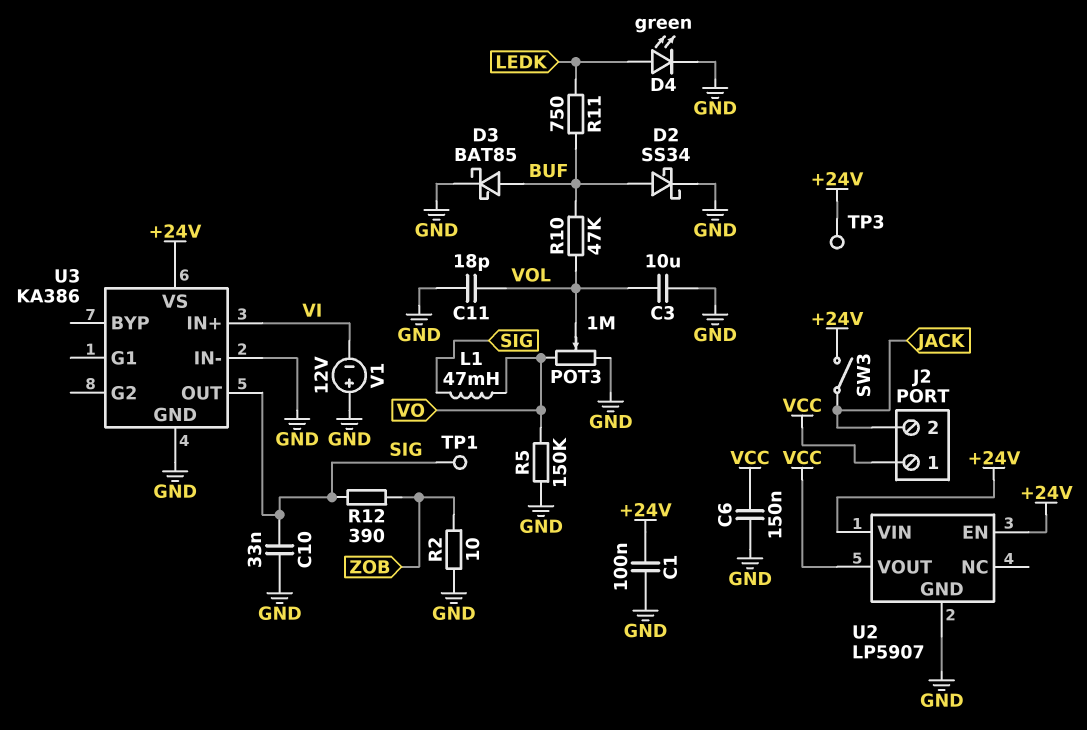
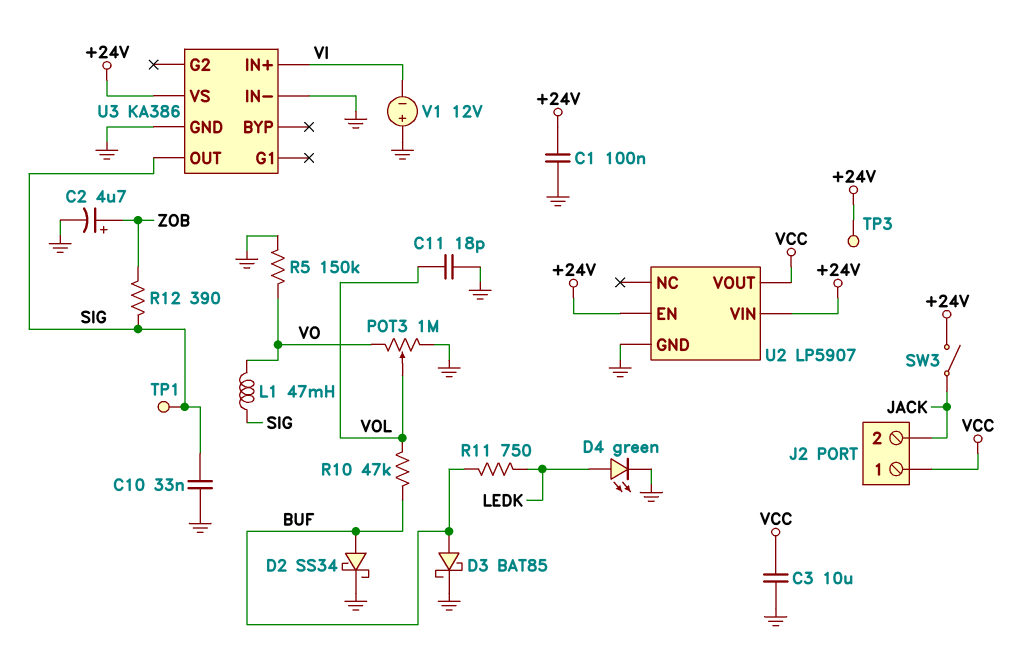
C2: none -> 4.7uF (plus ZOB, minus GND)
C3: 10uF (GND, VOL) -> 10uF (GND, VCC)
C6: 150nF (GND, VCC) -> none
R2: 10 (GND, ZOB) -> none

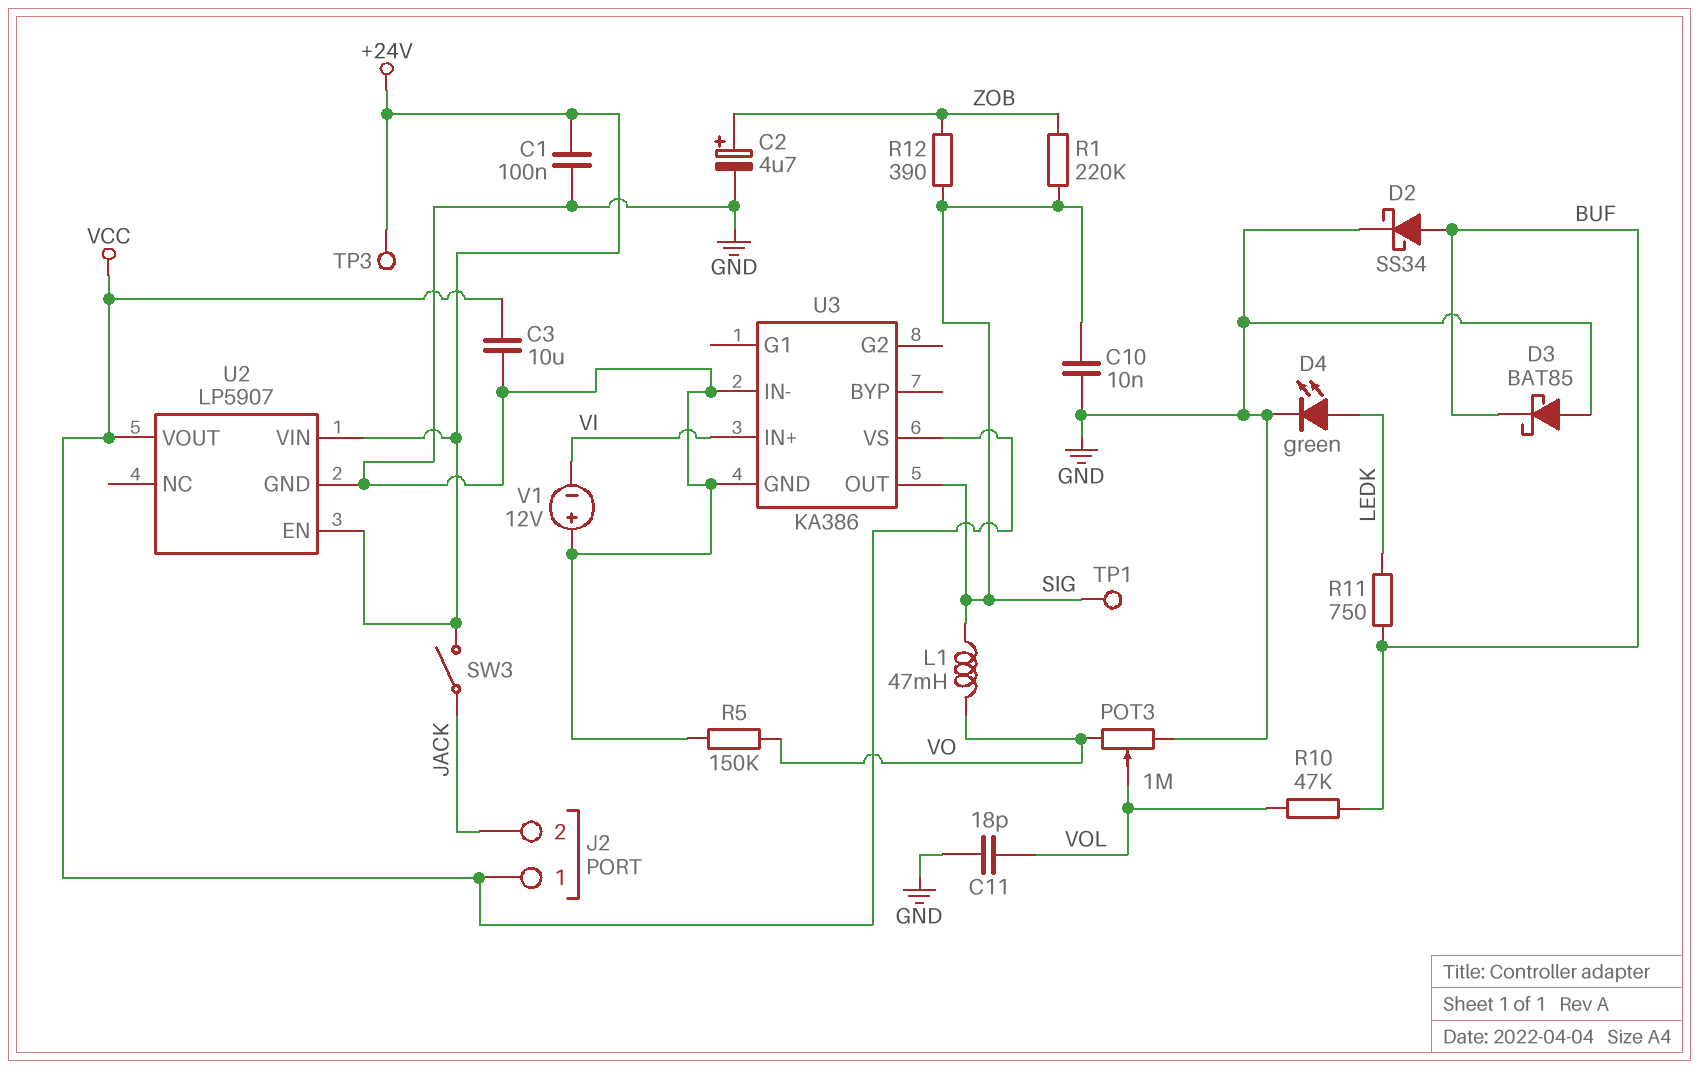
C10: 33nF (GND, SIG) -> 10nF (GND, SIG)
D3: schottky BAT85 (A BUF, K GND) -> schottky BAT85 (A GND, K BUF)
R1: none -> 220k (SIG, ZOB)
U3 pin VS: +24V -> VCC

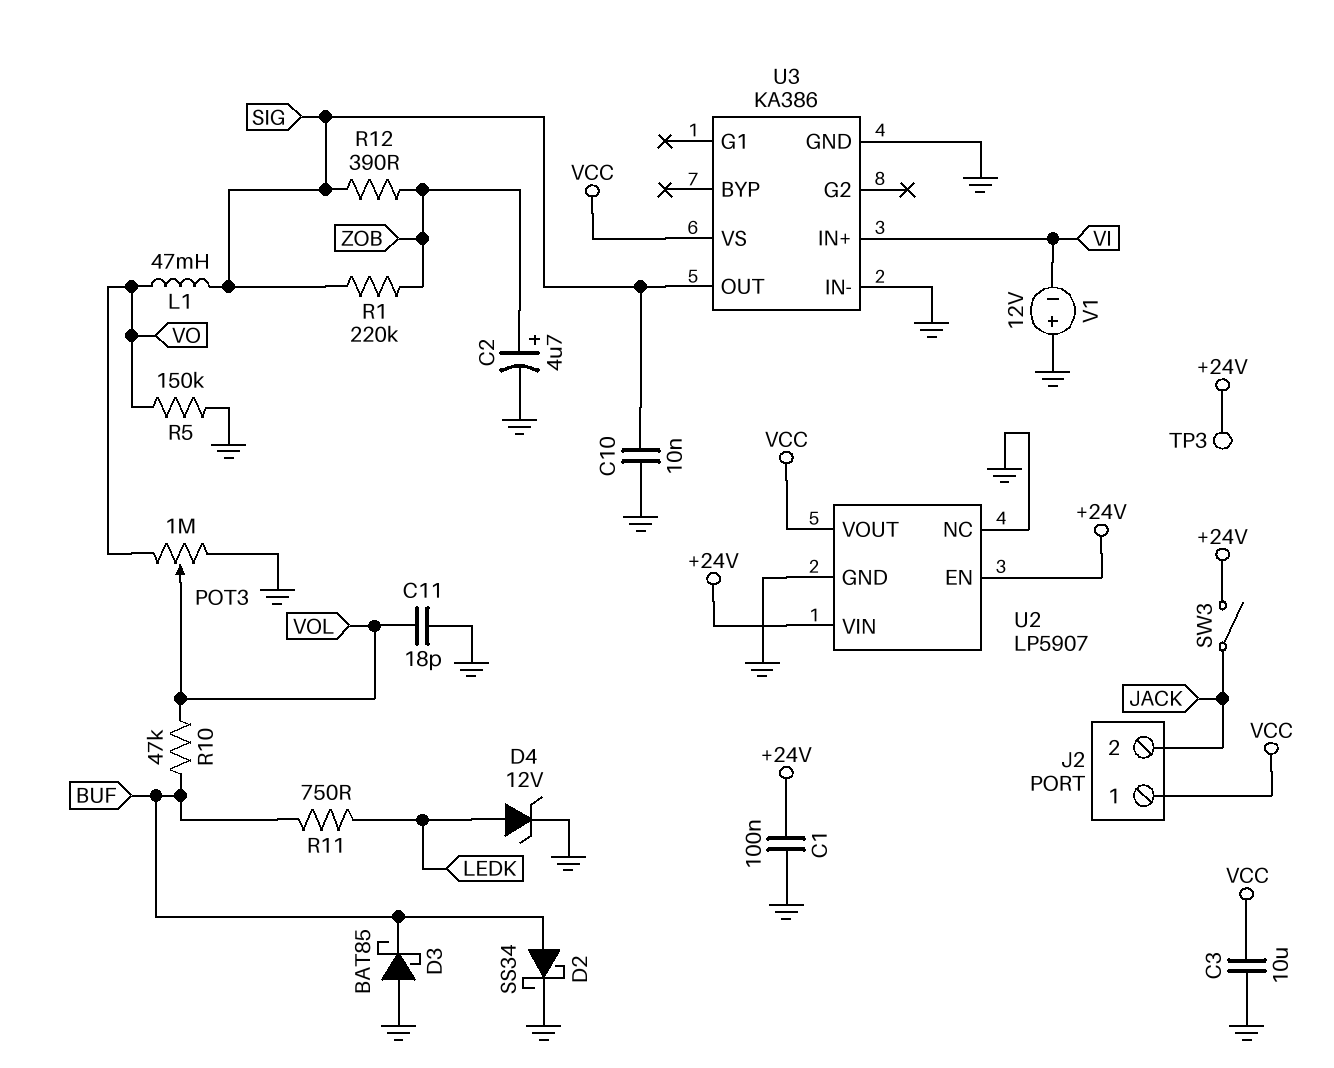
D4: LED green (A LEDK, K GND) -> zener 12V (A LEDK, K GND)
TP1: test point (SIG) -> none
U2 pin NC: none -> GND

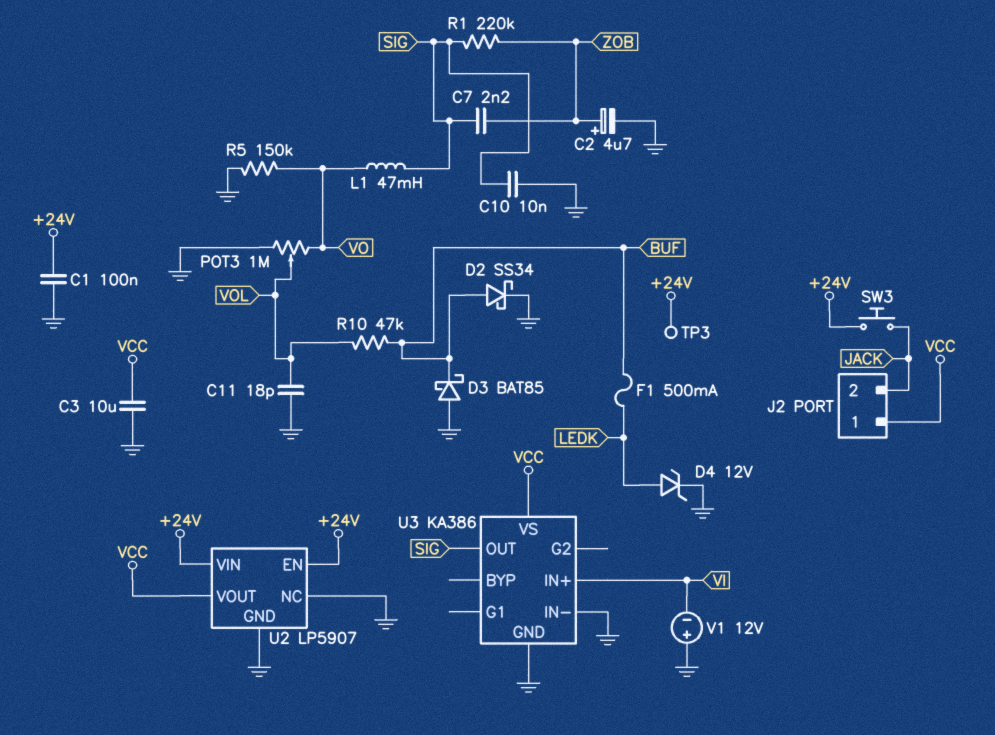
C7: none -> 2.2nF (SIG, ZOB)
F1: none -> 500mA (BUF, LEDK)
R11: 750 (BUF, LEDK) -> none
R12: 390 (SIG, ZOB) -> none
SW3: switch (+24V, JACK) -> button (+24V, JACK)

